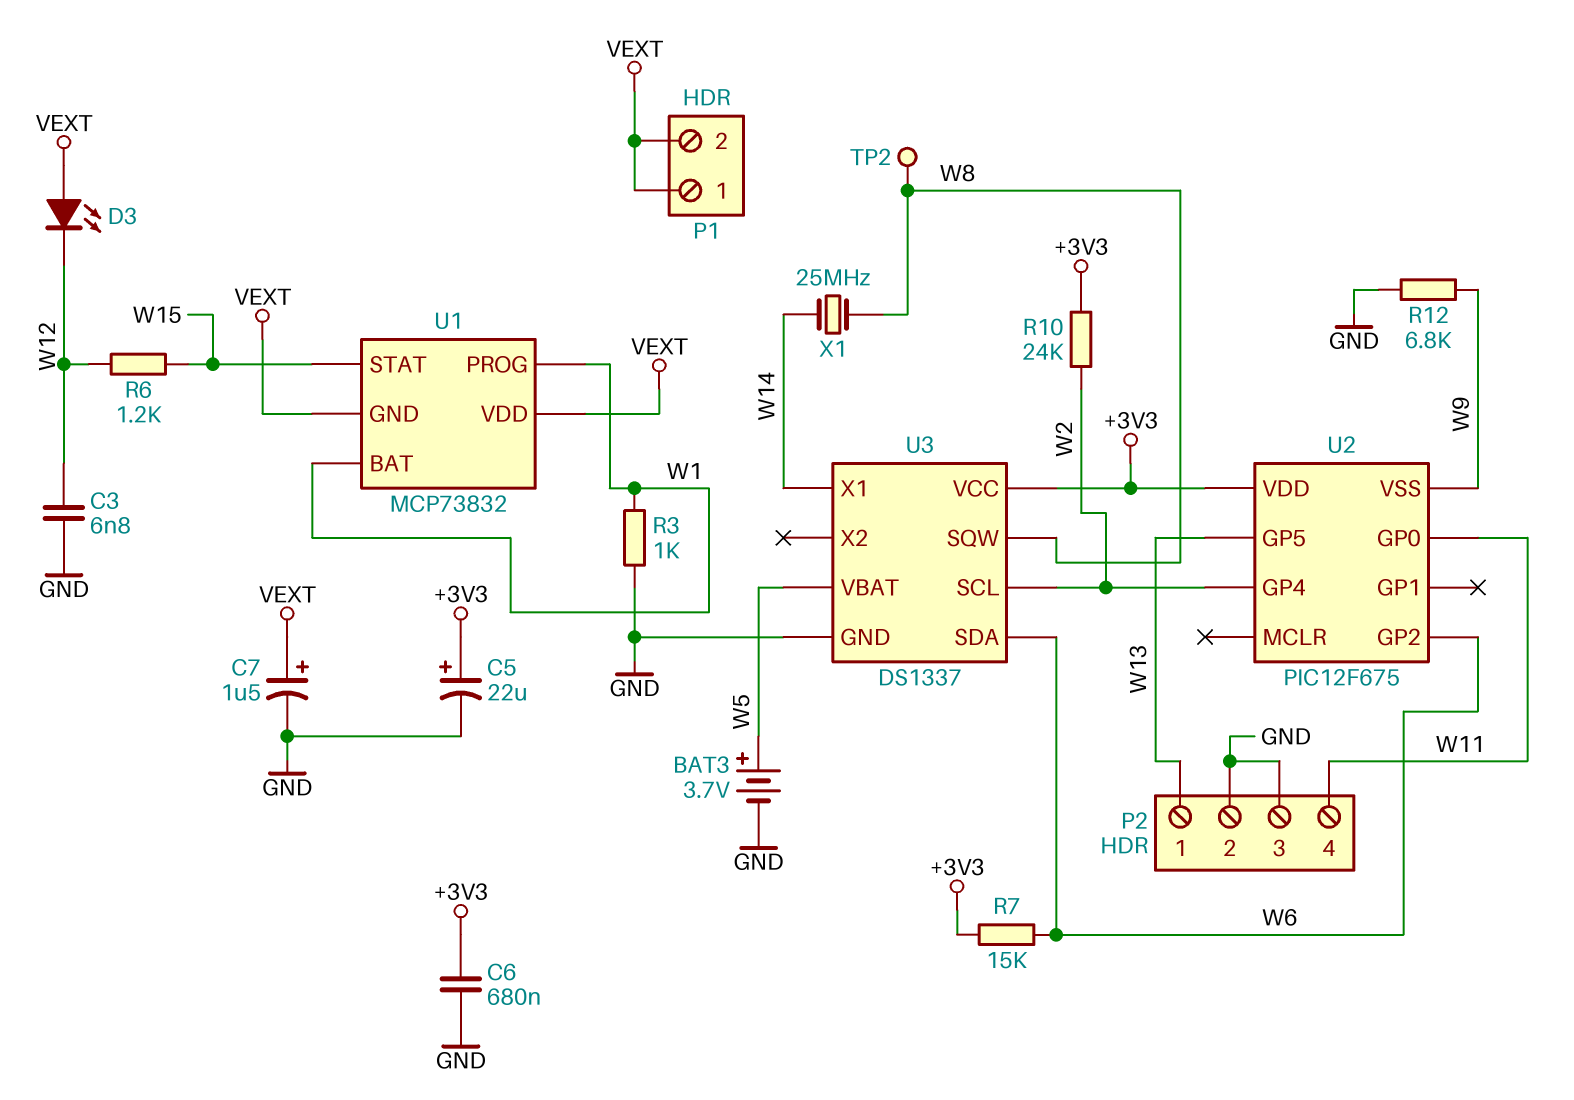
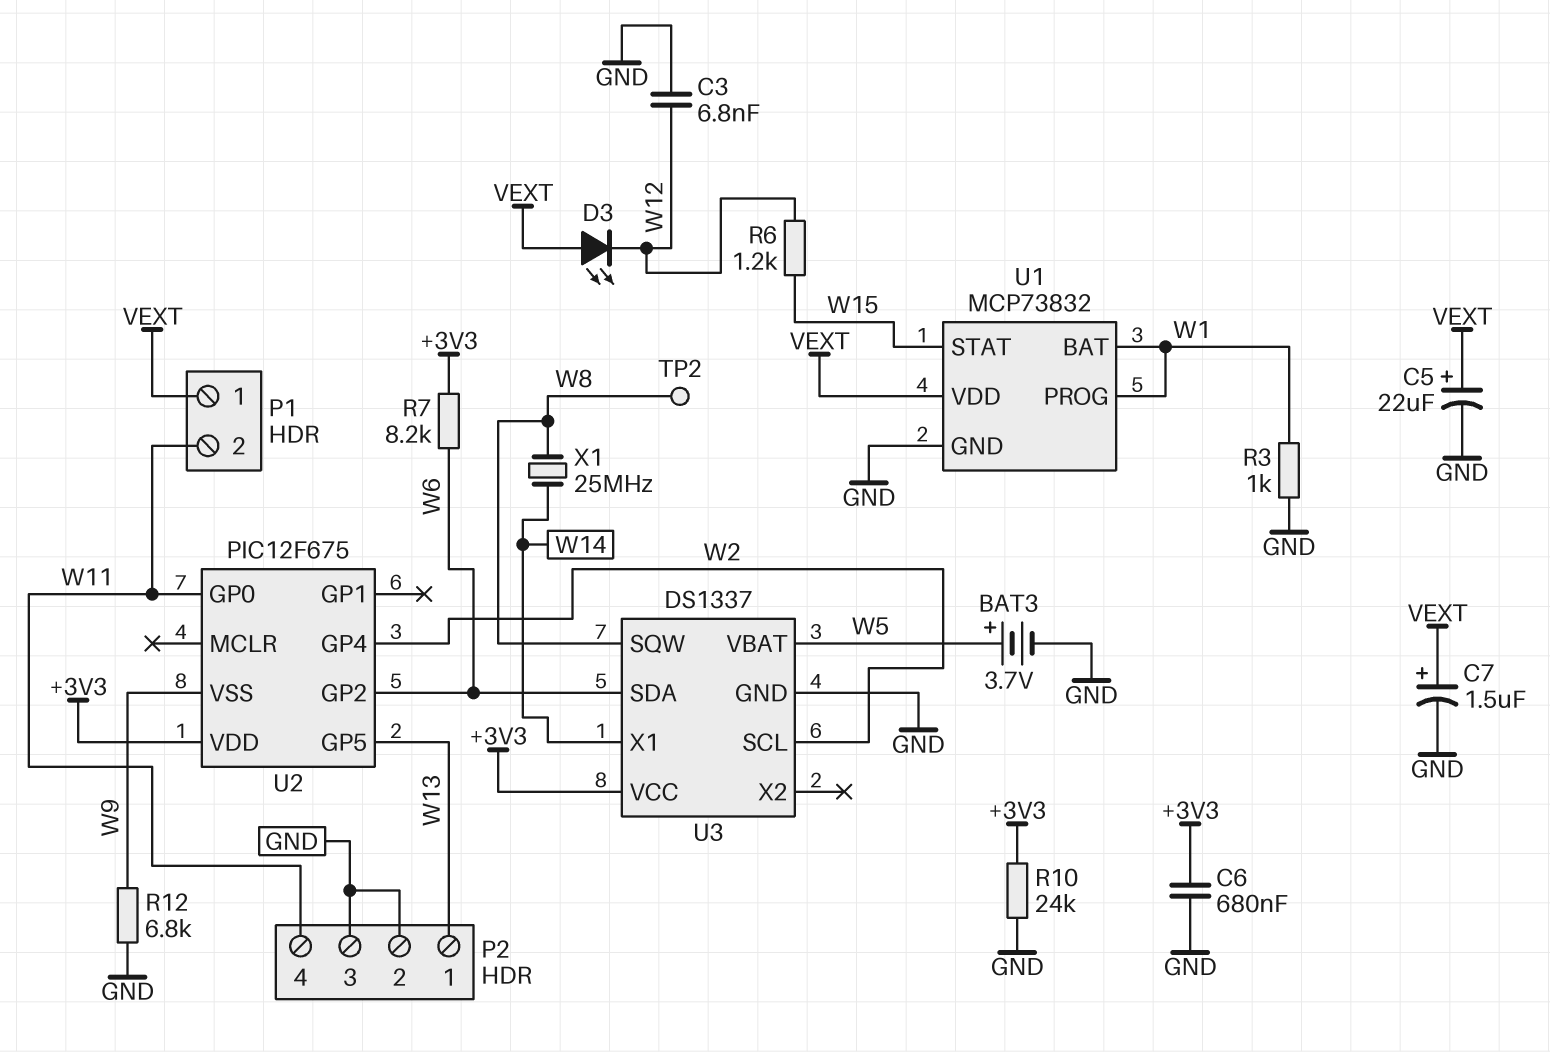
C5: 22uF (plus +3V3, minus GND) -> 22uF (plus VEXT, minus GND)
P1 pin 2: VEXT -> W11
R7: 15k (+3V3, W6) -> 8.2k (+3V3, W6)
R10: 24k (+3V3, W2) -> 24k (+3V3, GND)
U1 pin GND: VEXT -> GND

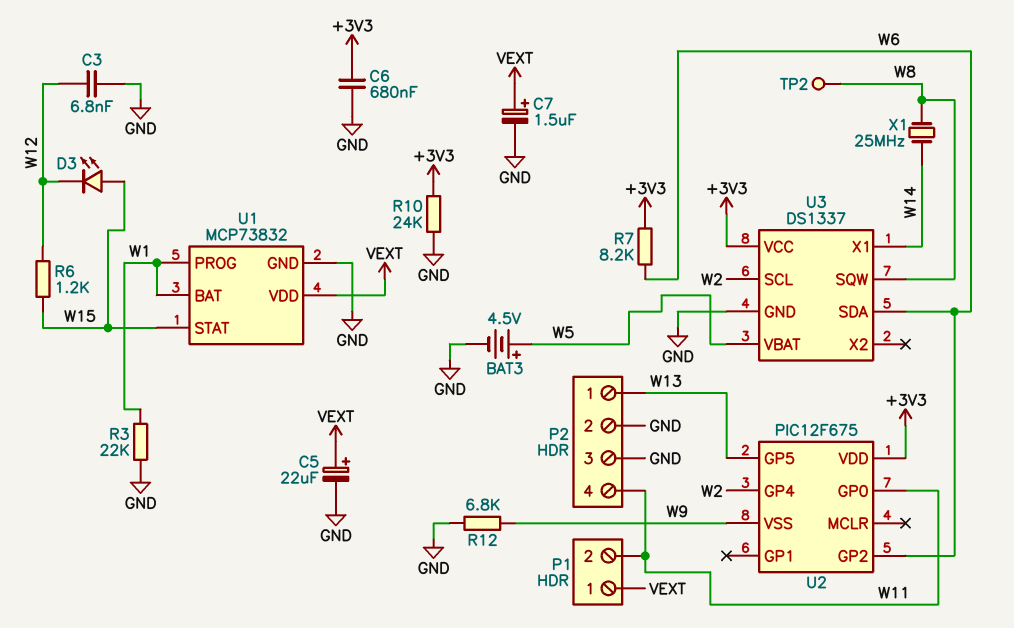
BAT3: 3.7V (plus W5, minus GND) -> 4.5V (plus W5, minus GND)
D3: LED (A VEXT, K W12) -> LED (A W15, K W12)
R3: 1k (GND, W1) -> 22k (GND, W1)

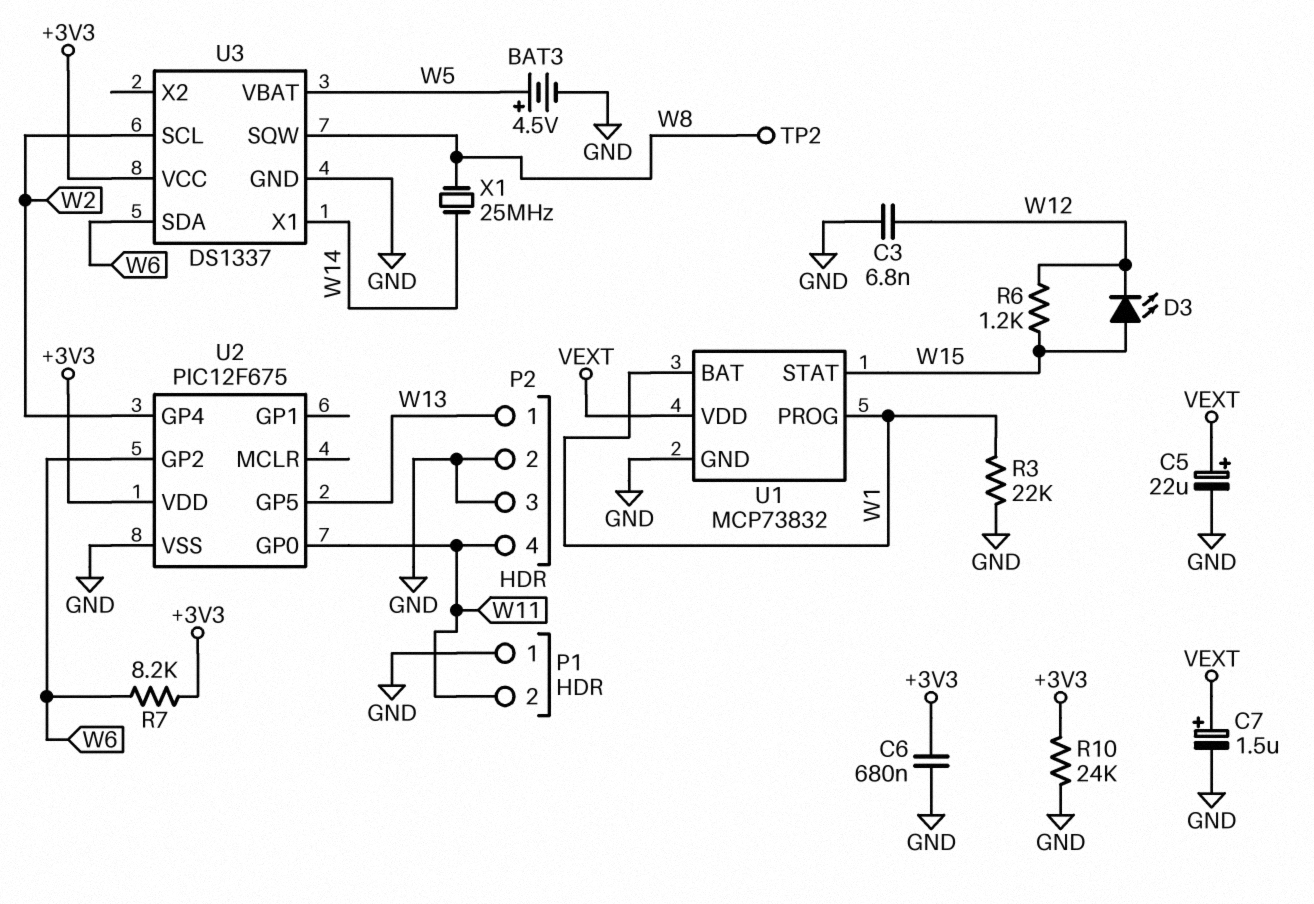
P1 pin 1: VEXT -> GND
R12: 6.8k (GND, W9) -> none
U2 pin VSS: W9 -> GND

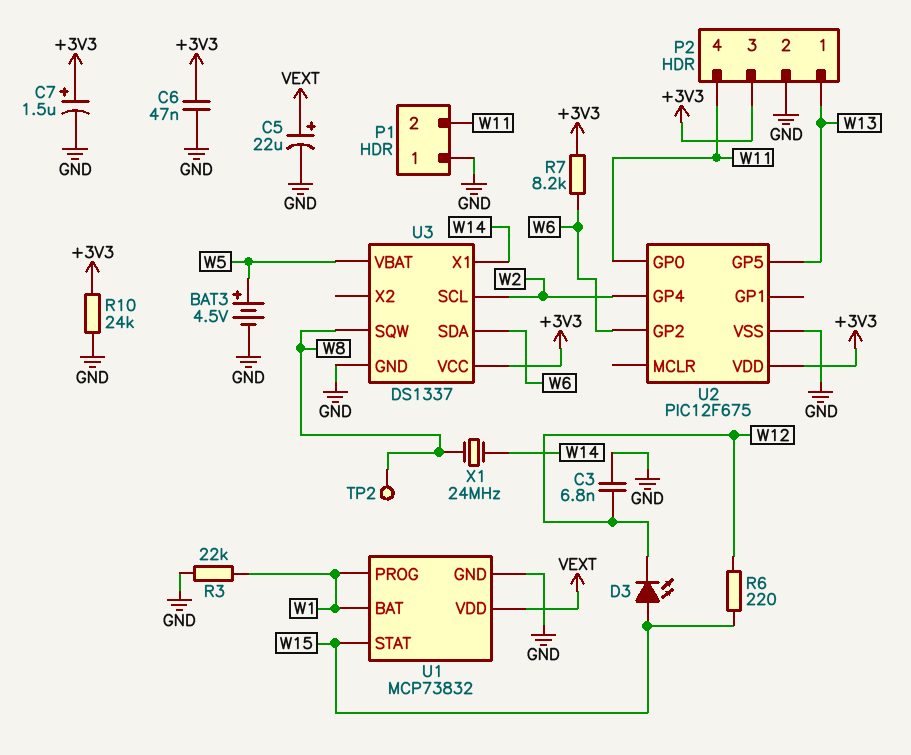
C6: 680nF (+3V3, GND) -> 47nF (+3V3, GND)
C7: 1.5uF (plus VEXT, minus GND) -> 1.5uF (plus +3V3, minus GND)
P2 pin 3: GND -> +3V3
R6: 1.2k (W12, W15) -> 220 (W12, W15)
X1: 25MHz (W8, W14) -> 24MHz (W8, W14)

